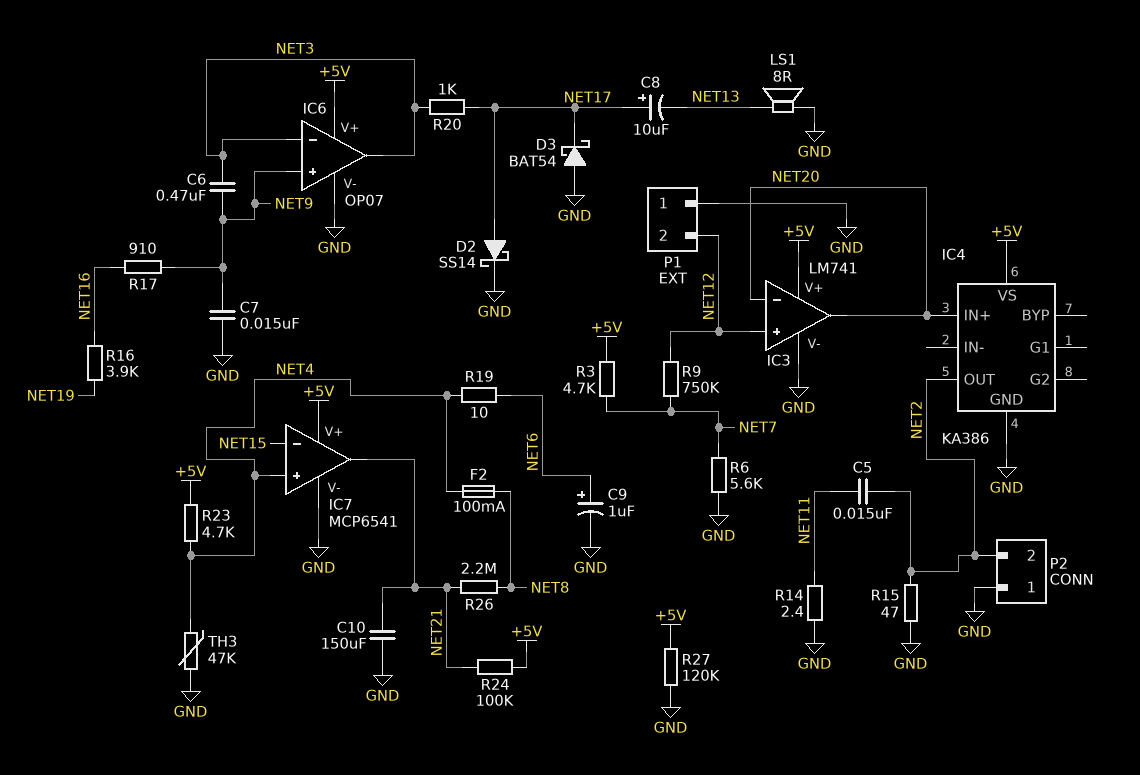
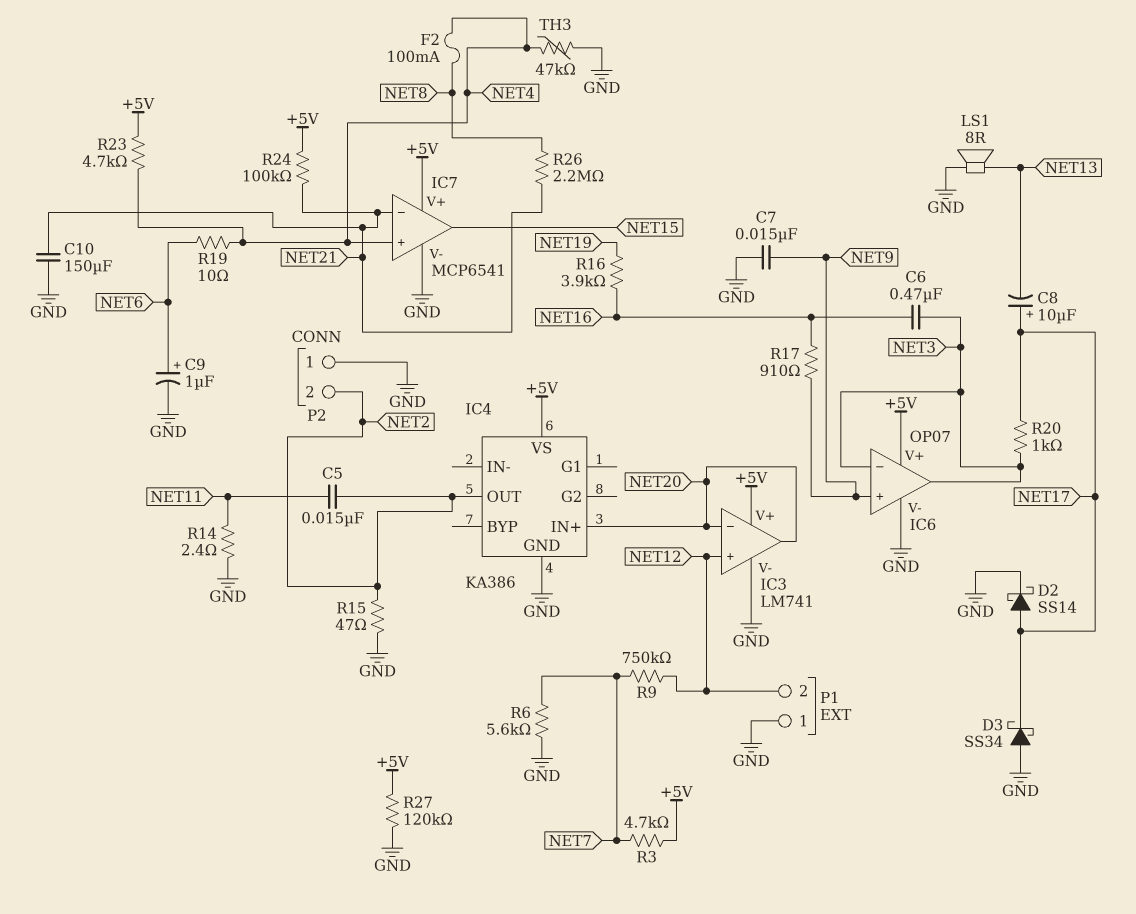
C6: 470nF (NET3, NET9) -> 470nF (NET3, NET16)
D3: schottky BAT54 (A GND, K NET17) -> schottky SS34 (A GND, K NET17)
IC7 pin in-: NET15 -> NET21
IC7 pin out: NET21 -> NET15

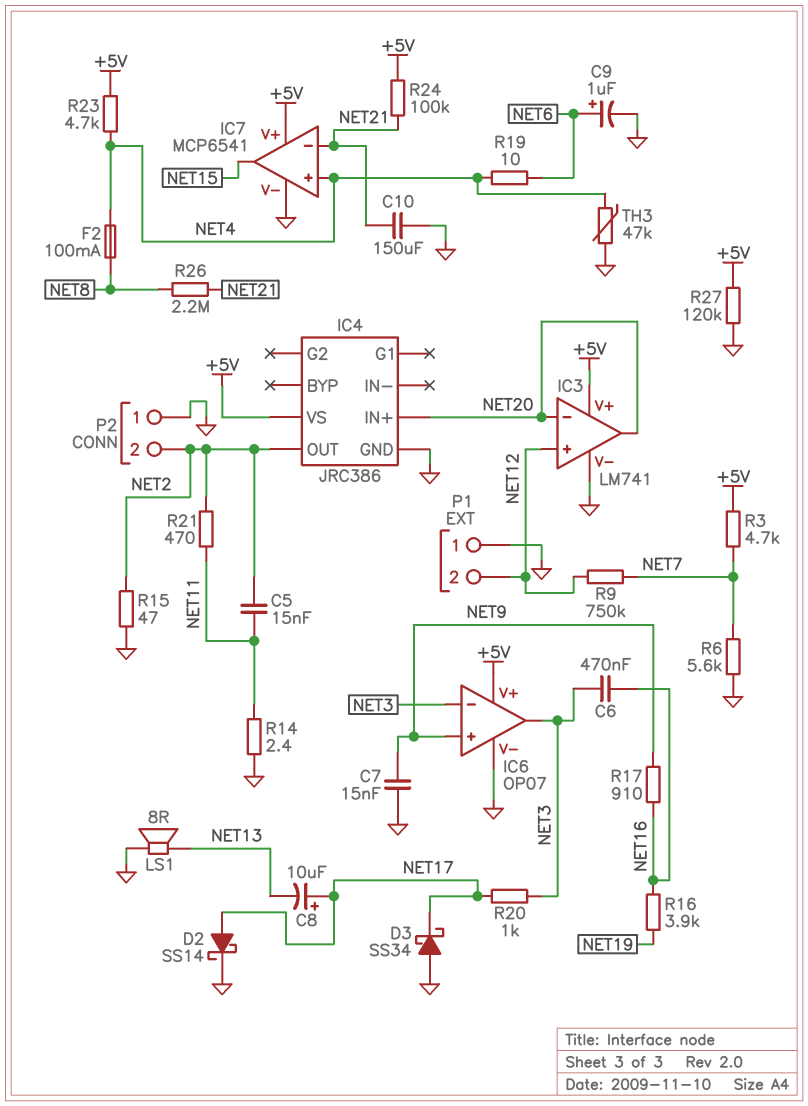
IC4: KA386 -> JRC386
R21: none -> 470 (NET2, NET11)

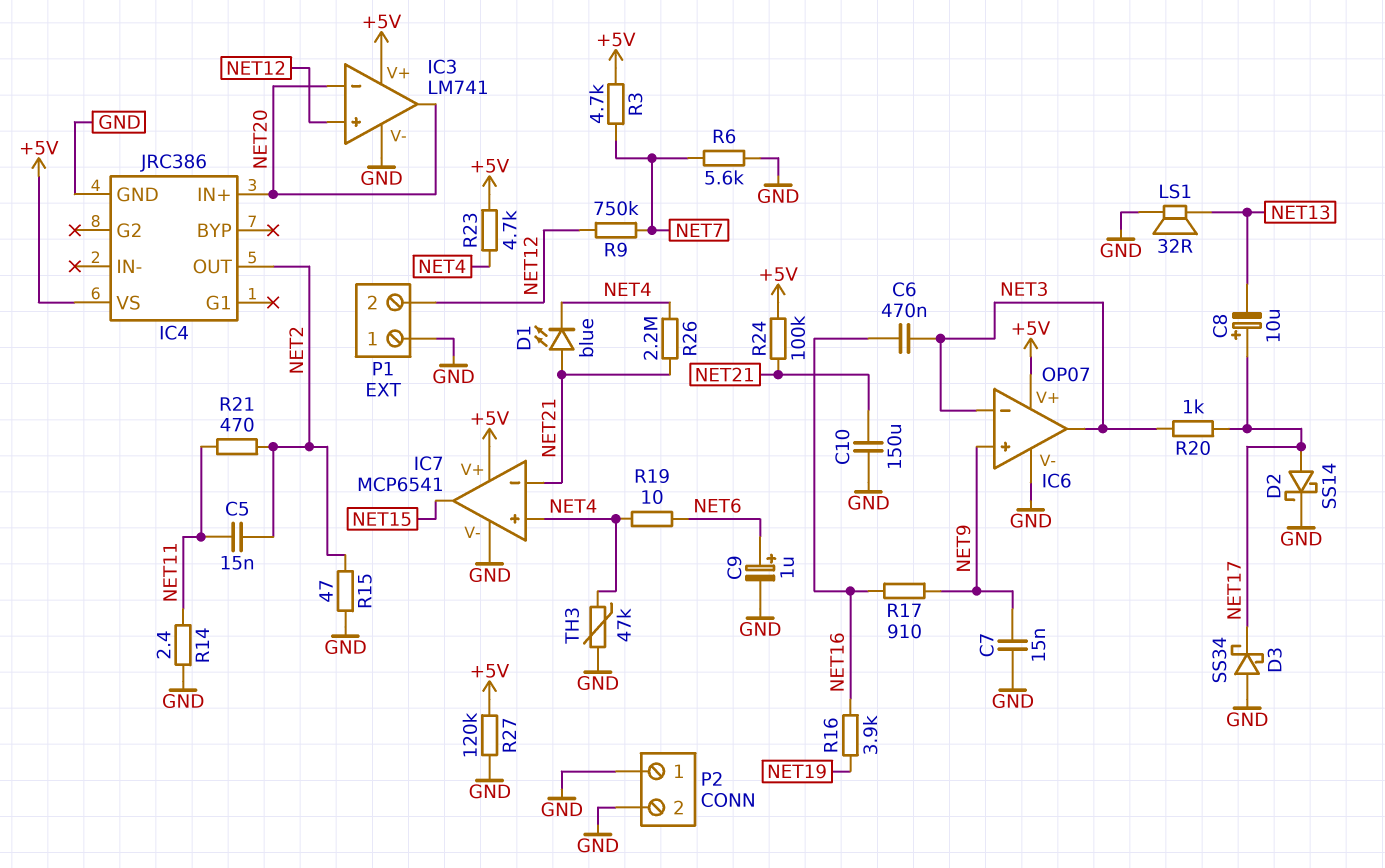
D1: none -> LED blue (A NET21, K NET4)
F2: 100mA (NET4, NET8) -> none
LS1: speaker 8R (GND, NET13) -> speaker 32R (GND, NET13)
P2 pin 2: NET2 -> GND
R26: 2.2M (NET8, NET21) -> 2.2M (NET4, NET21)

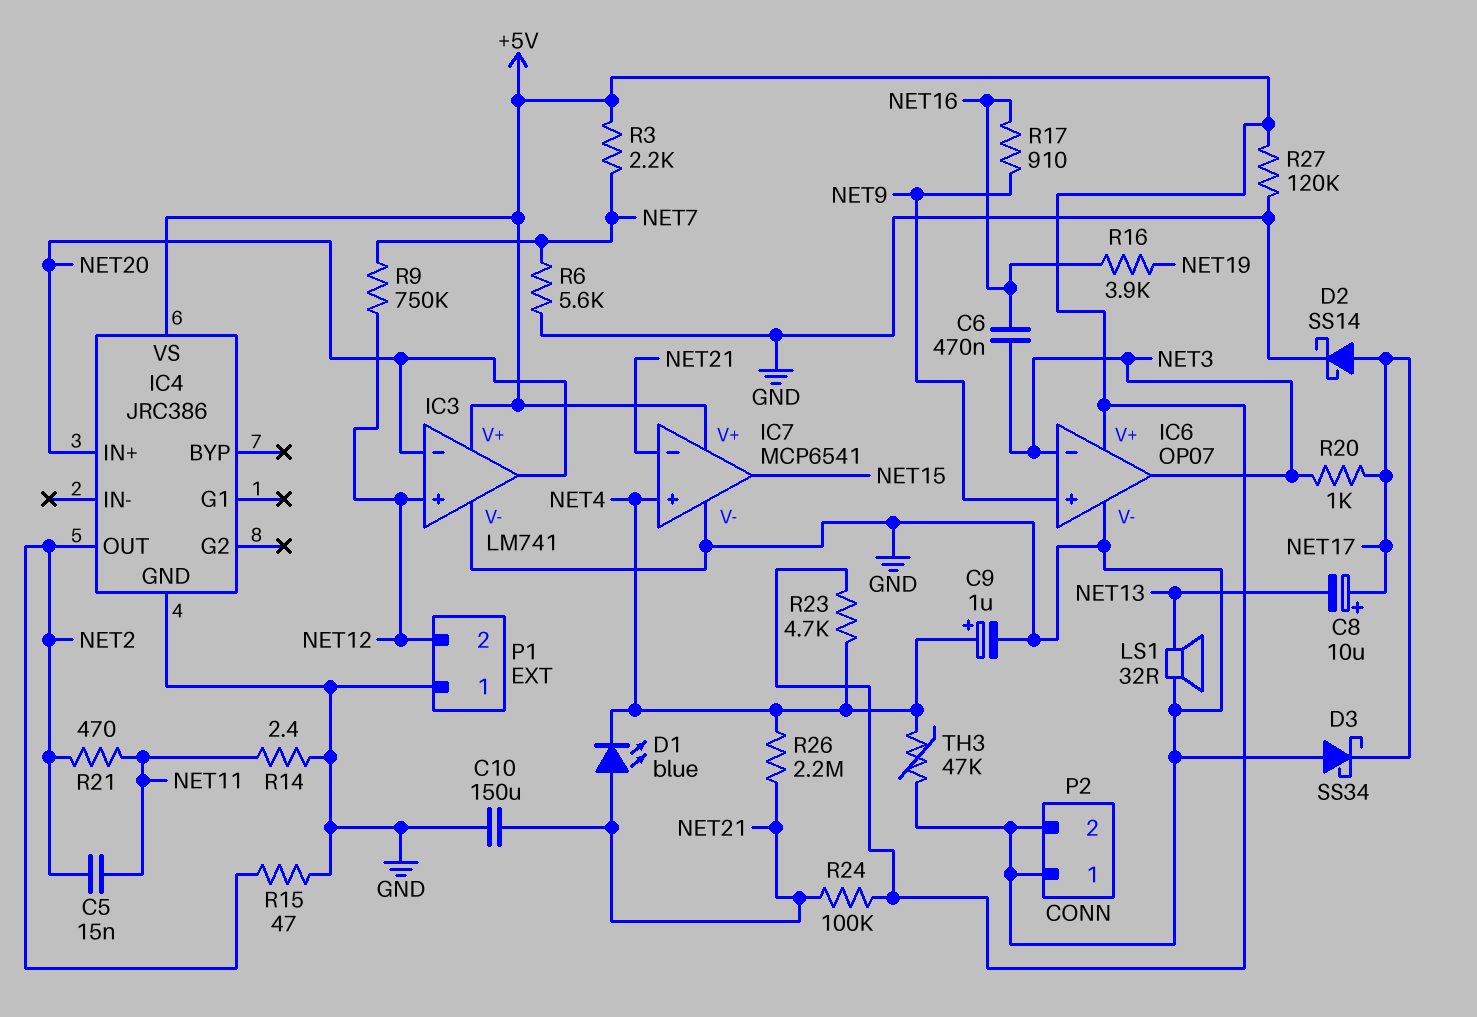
C7: 15nF (GND, NET9) -> none
C9: 1uF (plus NET6, minus GND) -> 1uF (plus NET4, minus GND)
R3: 4.7k (+5V, NET7) -> 2.2k (+5V, NET7)
R19: 10 (NET4, NET6) -> none

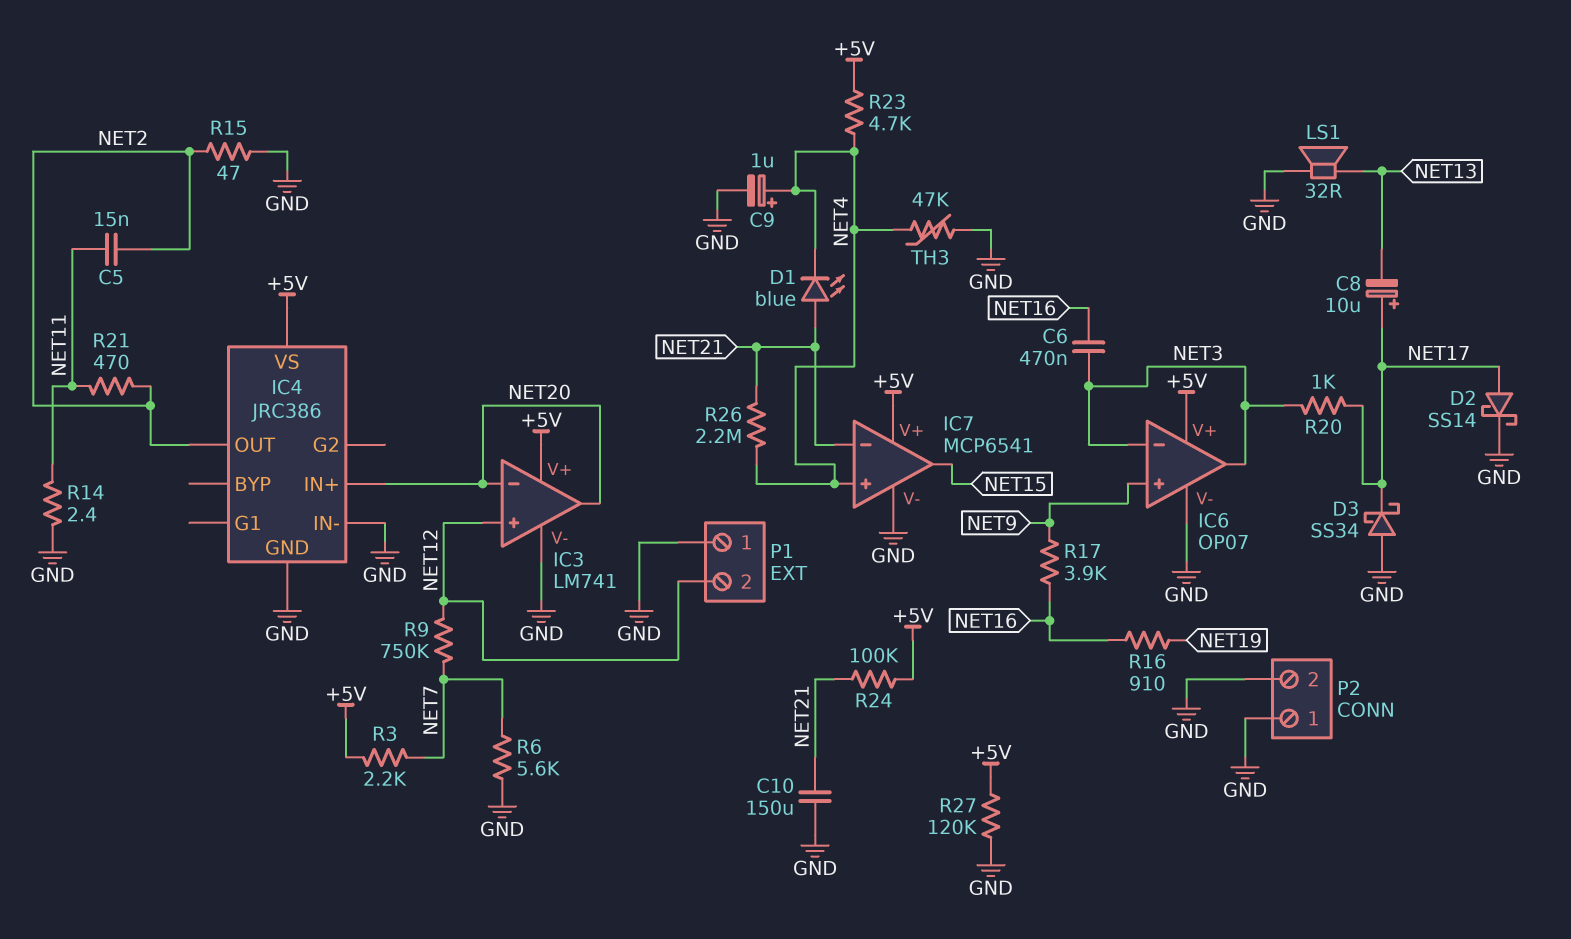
IC4 pin IN-: none -> GND
R16: 3.9k (NET16, NET19) -> 910 (NET16, NET19)
R17: 910 (NET9, NET16) -> 3.9k (NET9, NET16)

